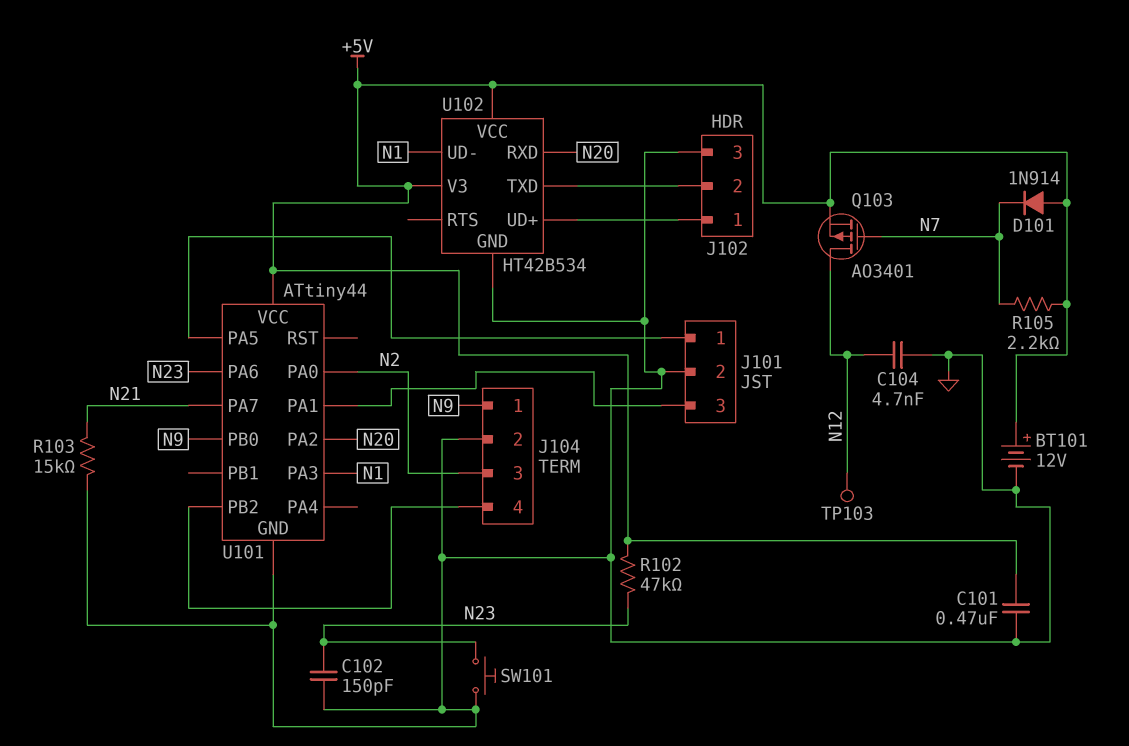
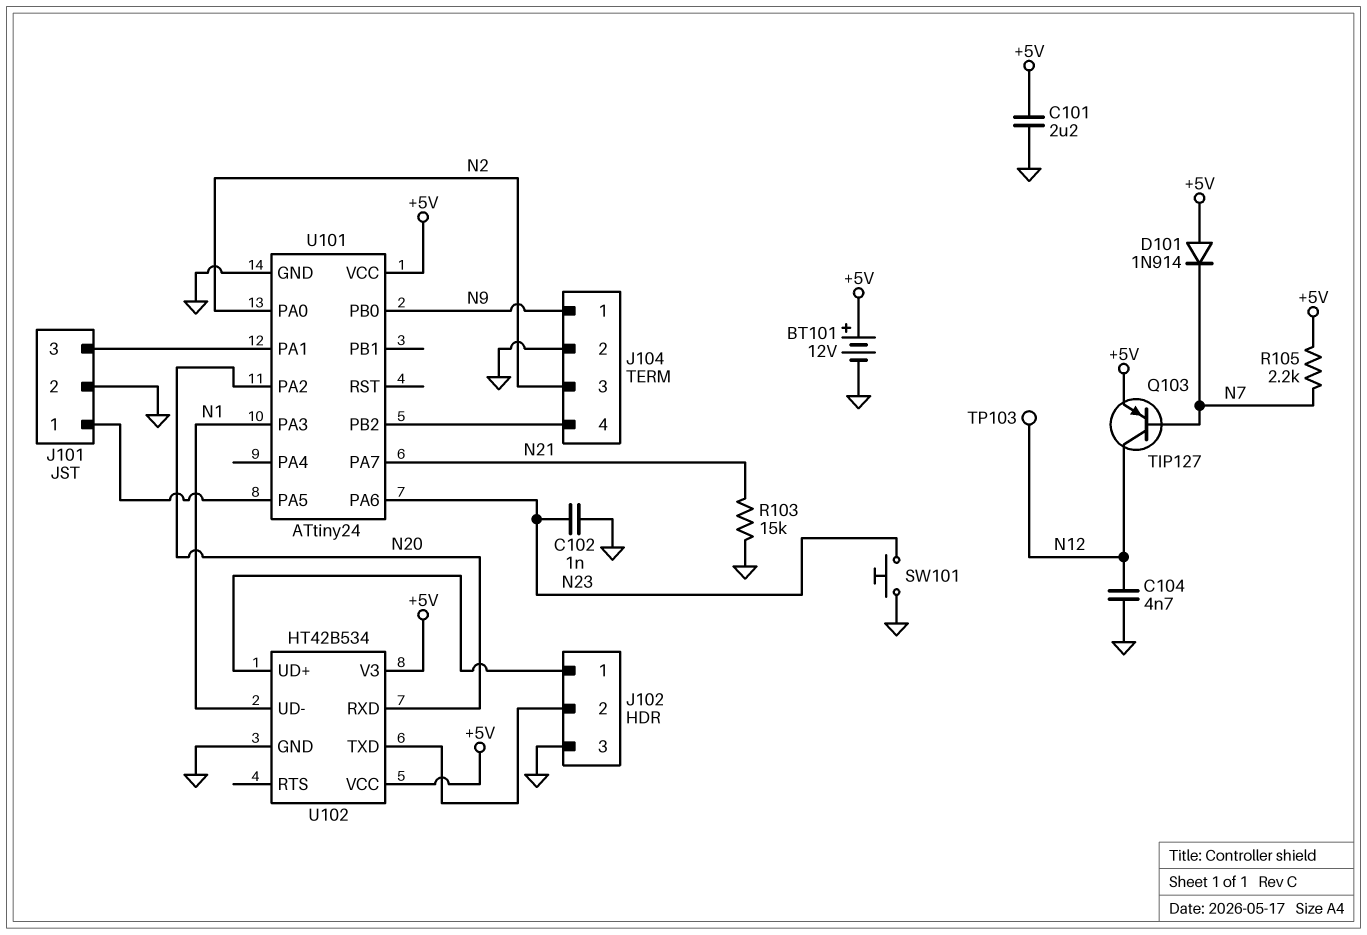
C101: 470nF (+5V, GND) -> 2.2uF (+5V, GND)
C102: 150pF (GND, N23) -> 1nF (GND, N23)
Q103: PMOS AO3401 (G N7, D N12, S +5V) -> PNP TIP127 (B N7, C N12, E +5V)
R102: 47k (+5V, N23) -> none
U101: ATtiny44 -> ATtiny24

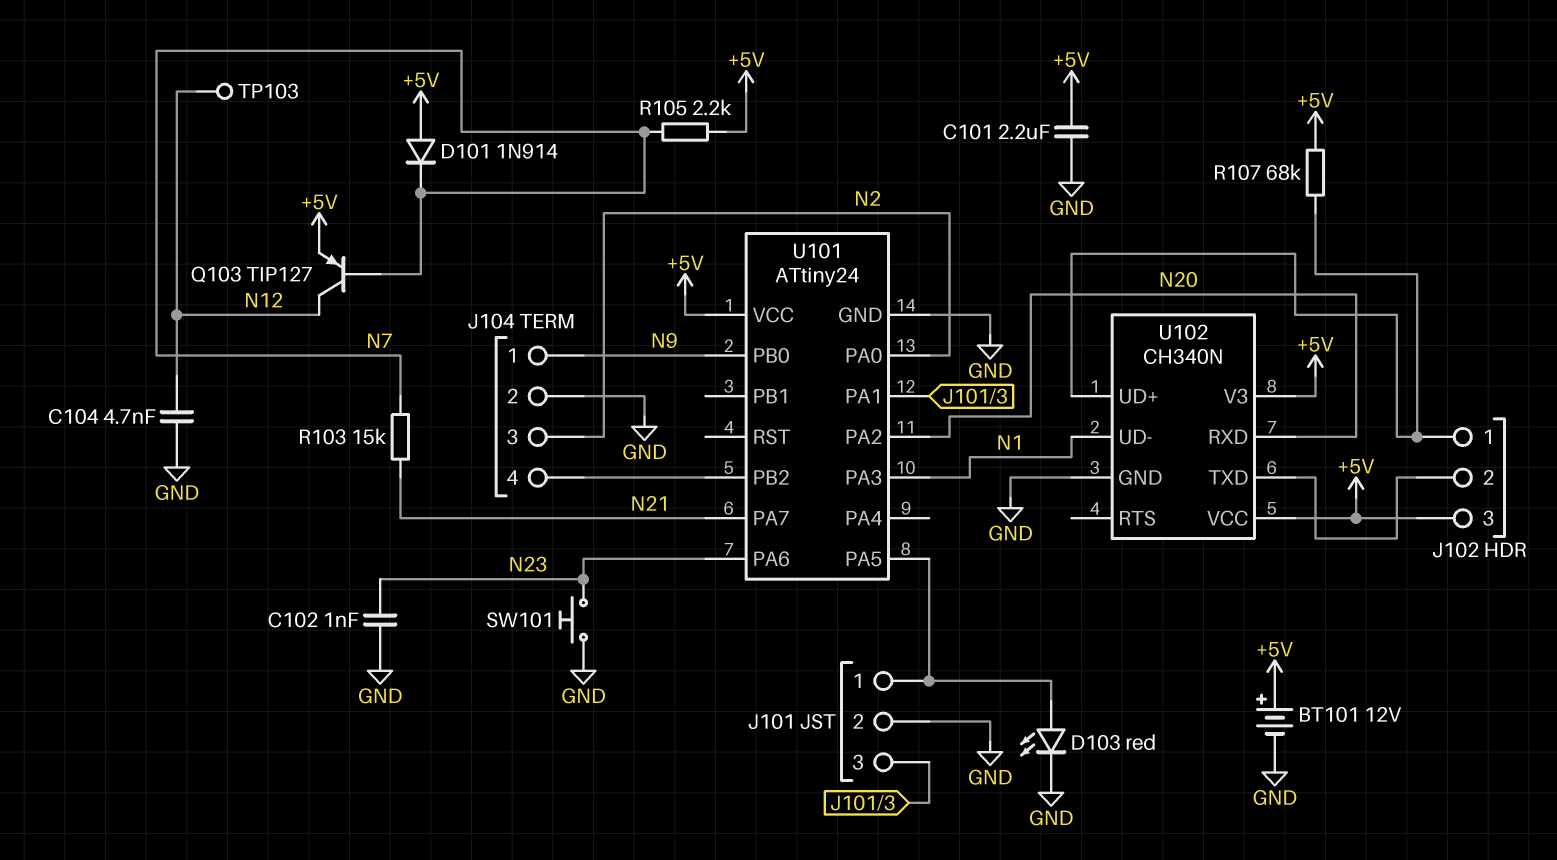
D103: none -> LED red (A J101/1, K GND)
J102 pin 3: GND -> +5V
R103: 15k (GND, N21) -> 15k (N7, N21)
R107: none -> 68k (+5V, J102/1)
U102: HT42B534 -> CH340N

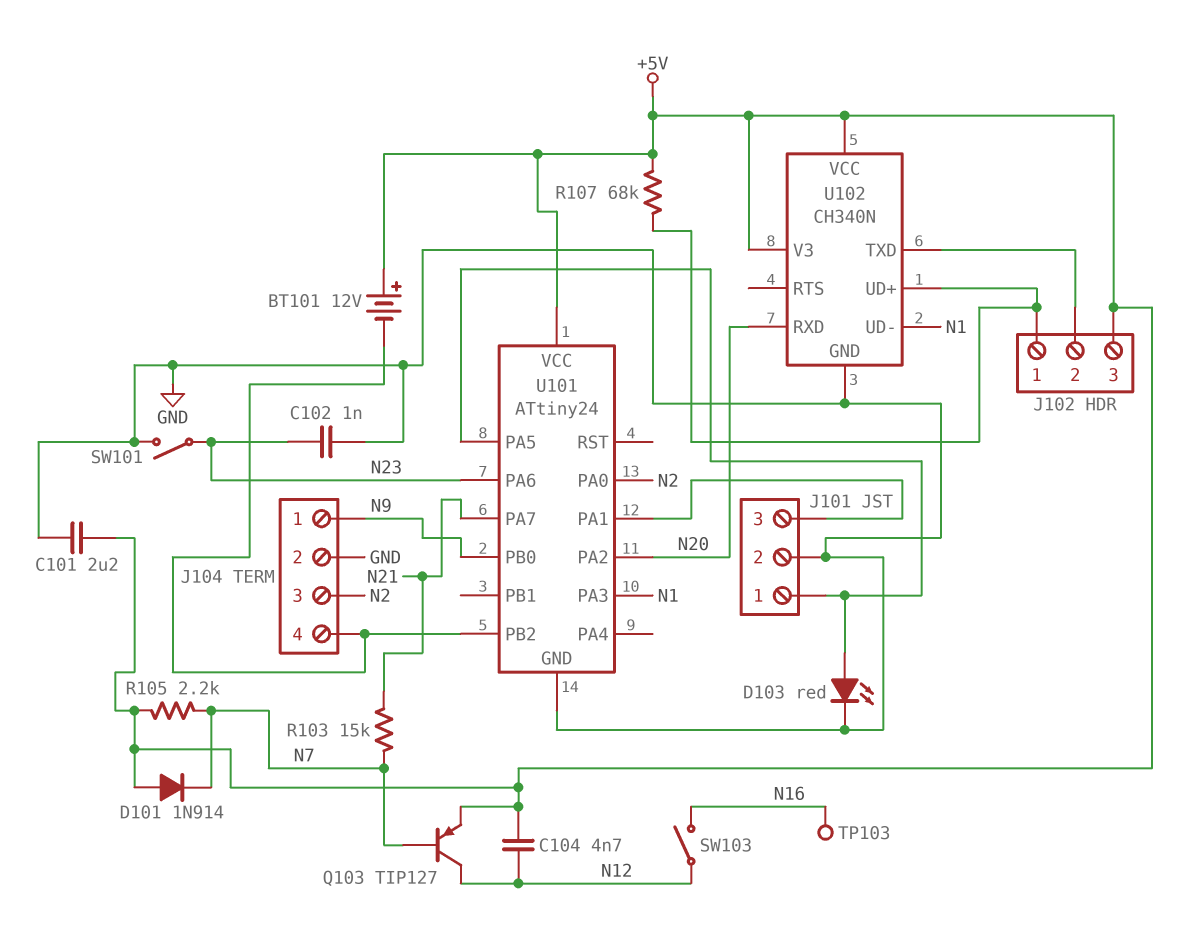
BT101: 12V (plus +5V, minus GND) -> 12V (plus +5V, minus J104/4)
C104: 4.7nF (GND, N12) -> 4.7nF (+5V, N12)
SW101: button (GND, N23) -> switch (GND, N23)
SW103: none -> switch (N12, N16)
TP103: test point (N12) -> test point (N16)

